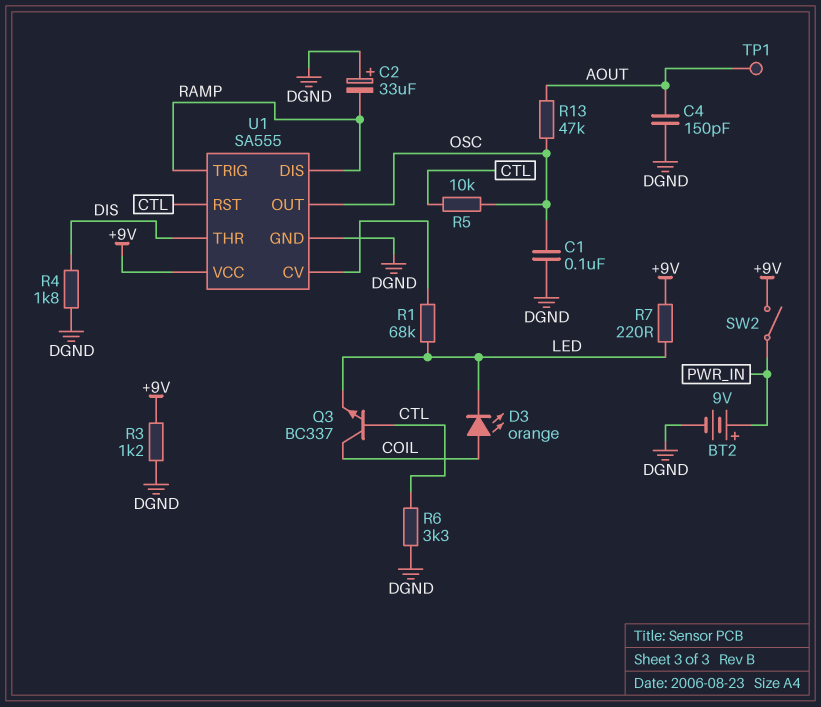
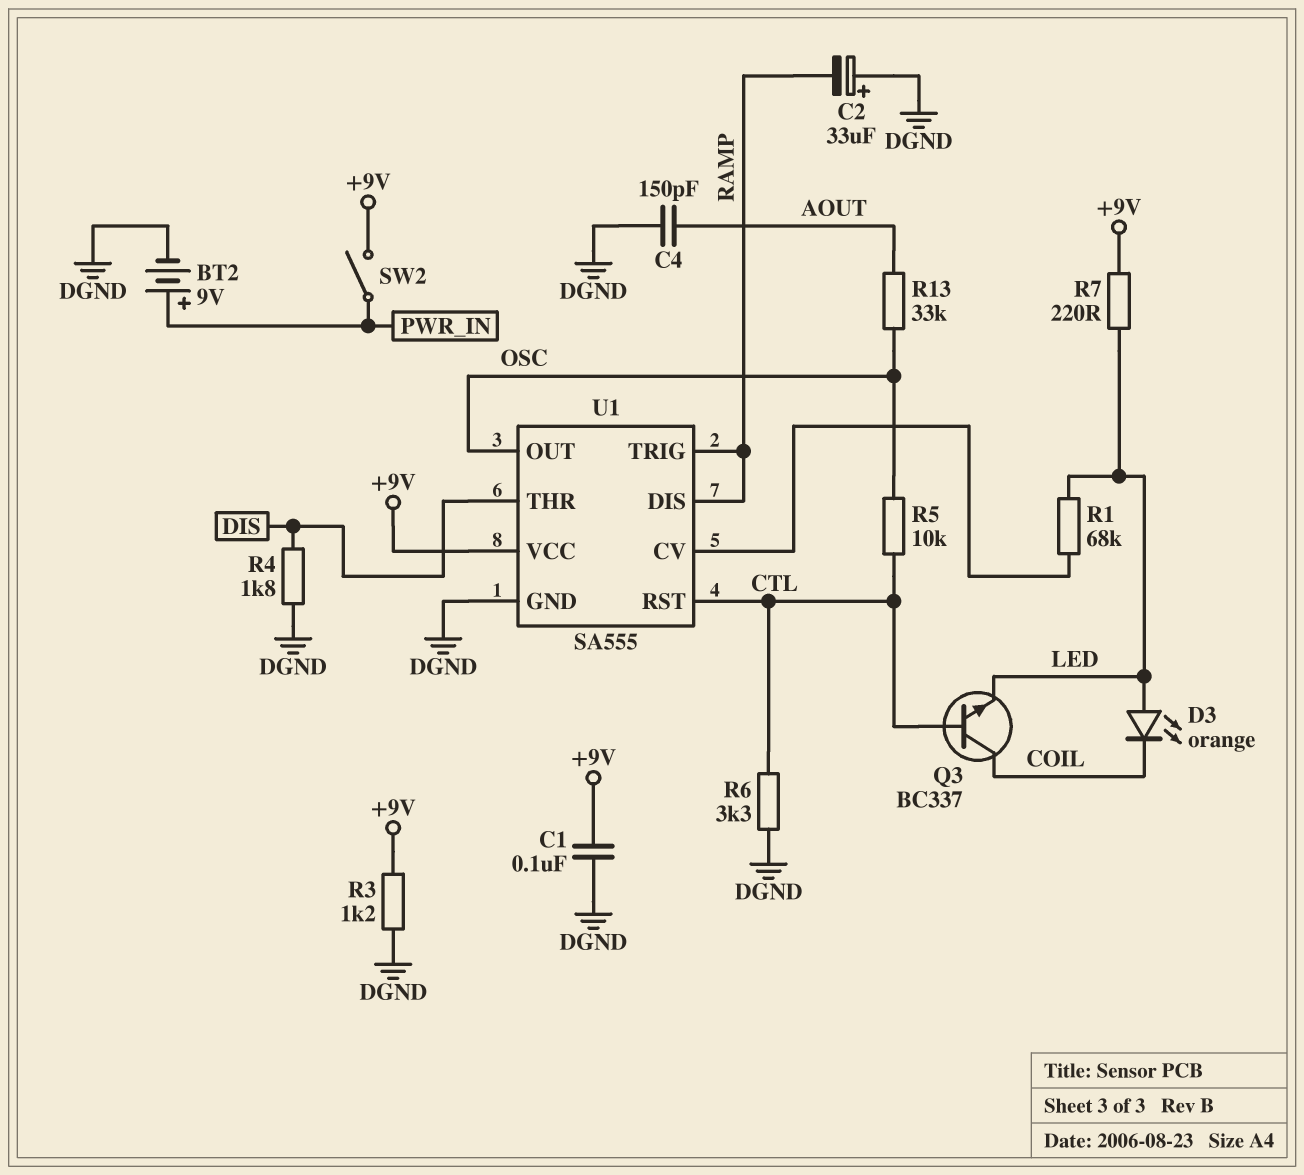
C1: 100nF (DGND, OSC) -> 100nF (+9V, DGND)
D3: LED orange (A COIL, K LED) -> LED orange (A LED, K COIL)
R13: 47k (AOUT, OSC) -> 33k (AOUT, OSC)
TP1: test point (AOUT) -> none

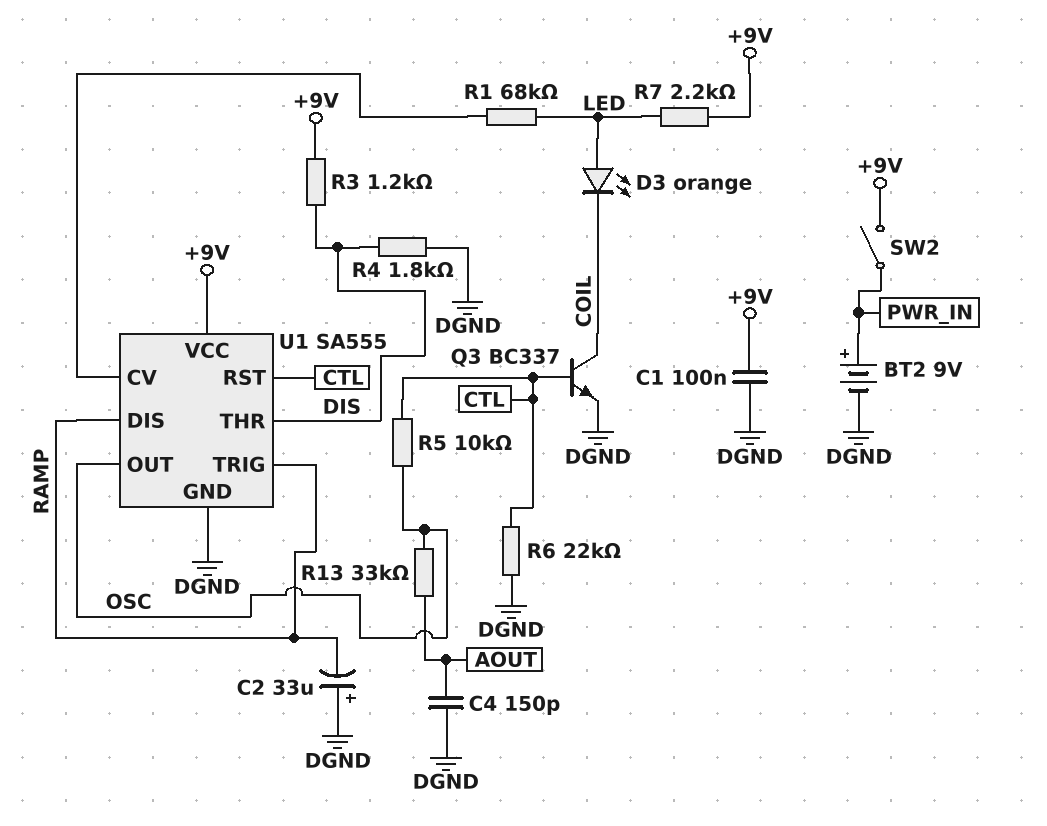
Q3: NPN BC337 (B CTL, C COIL, E LED) -> NPN BC337 (B CTL, C COIL, E DGND)
R3: 1.2k (+9V, DGND) -> 1.2k (+9V, DIS)
R6: 3.3k (CTL, DGND) -> 22k (CTL, DGND)
R7: 220 (+9V, LED) -> 2.2k (+9V, LED)

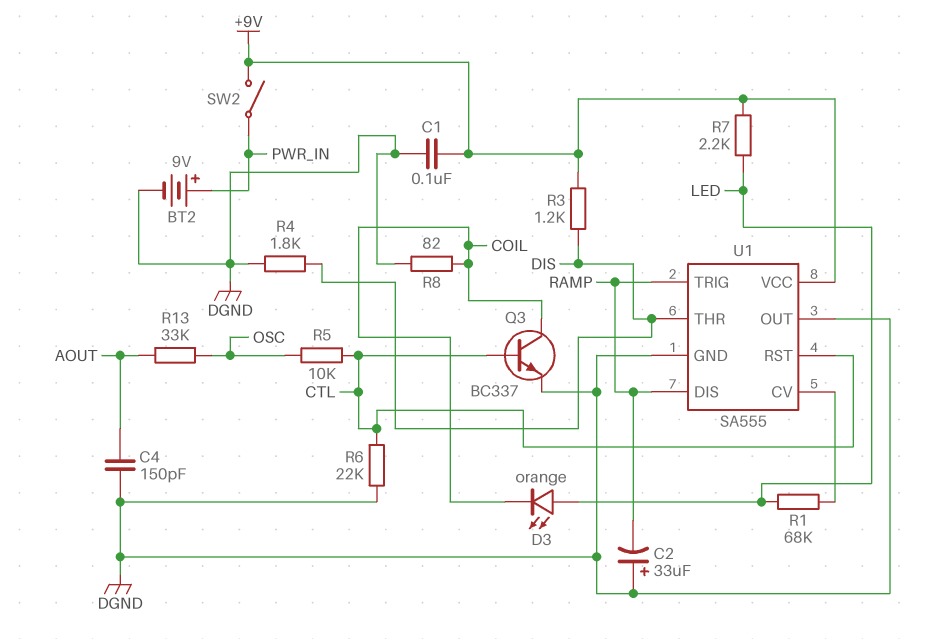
R8: none -> 82 (COIL, DGND)
U1 pin OUT: OSC -> DGND

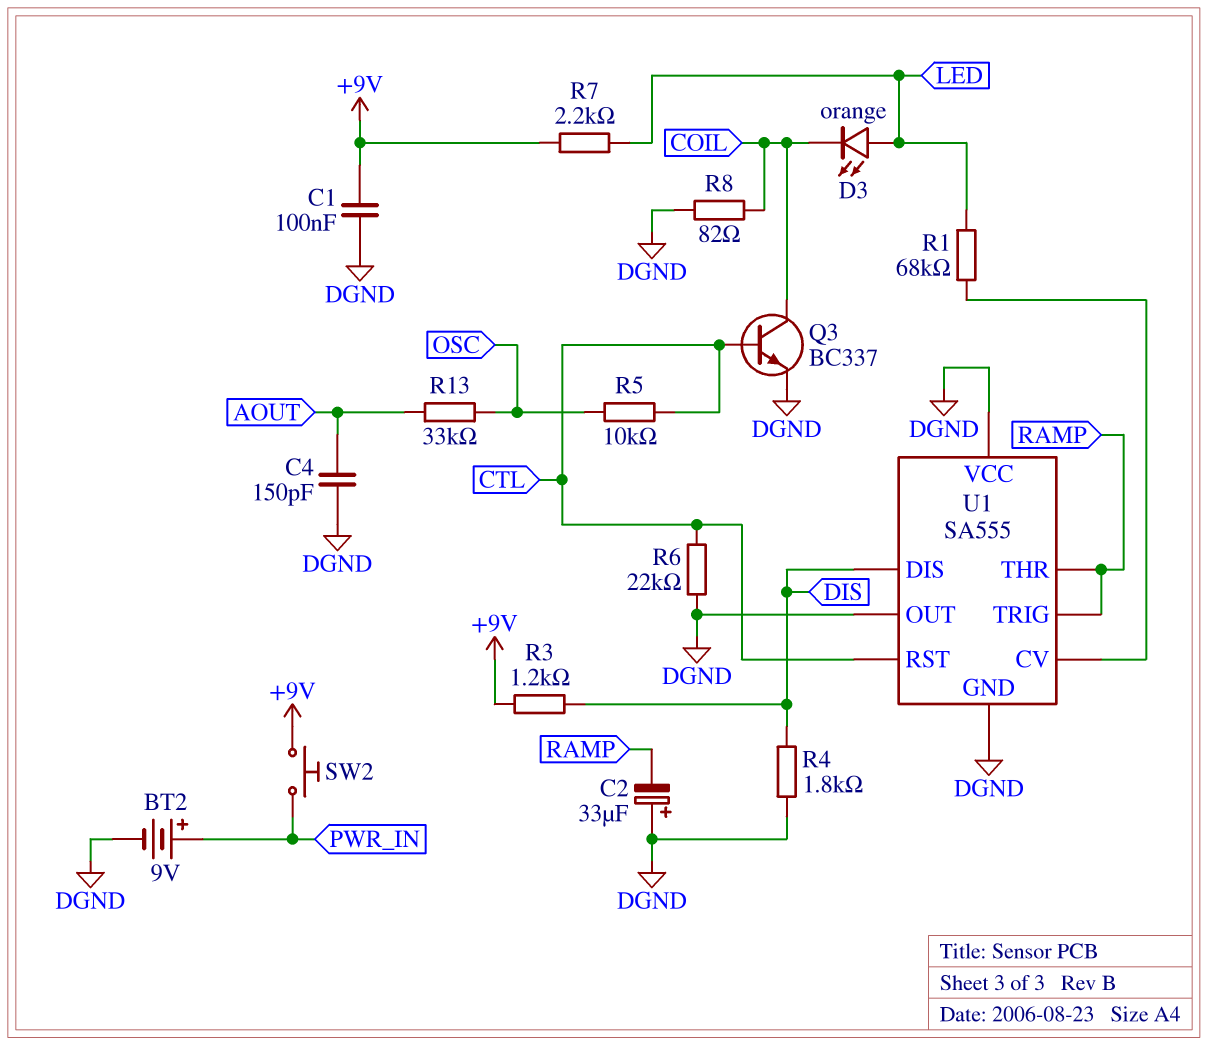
SW2: switch (+9V, PWR_IN) -> button (+9V, PWR_IN)
U1 pin DIS: RAMP -> DIS
U1 pin THR: DIS -> RAMP
U1 pin VCC: +9V -> DGND

